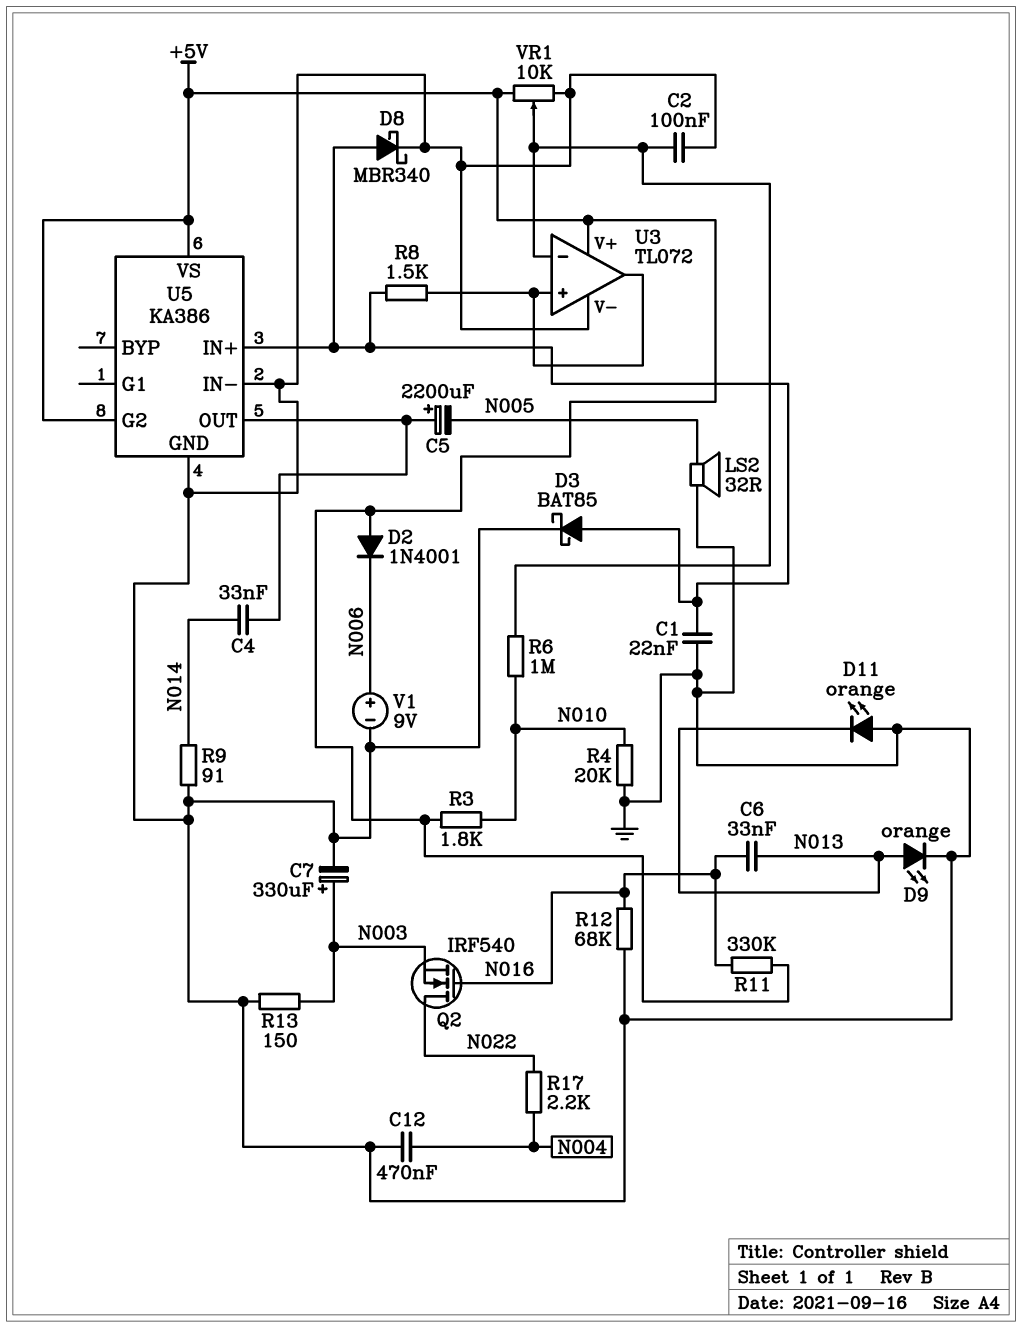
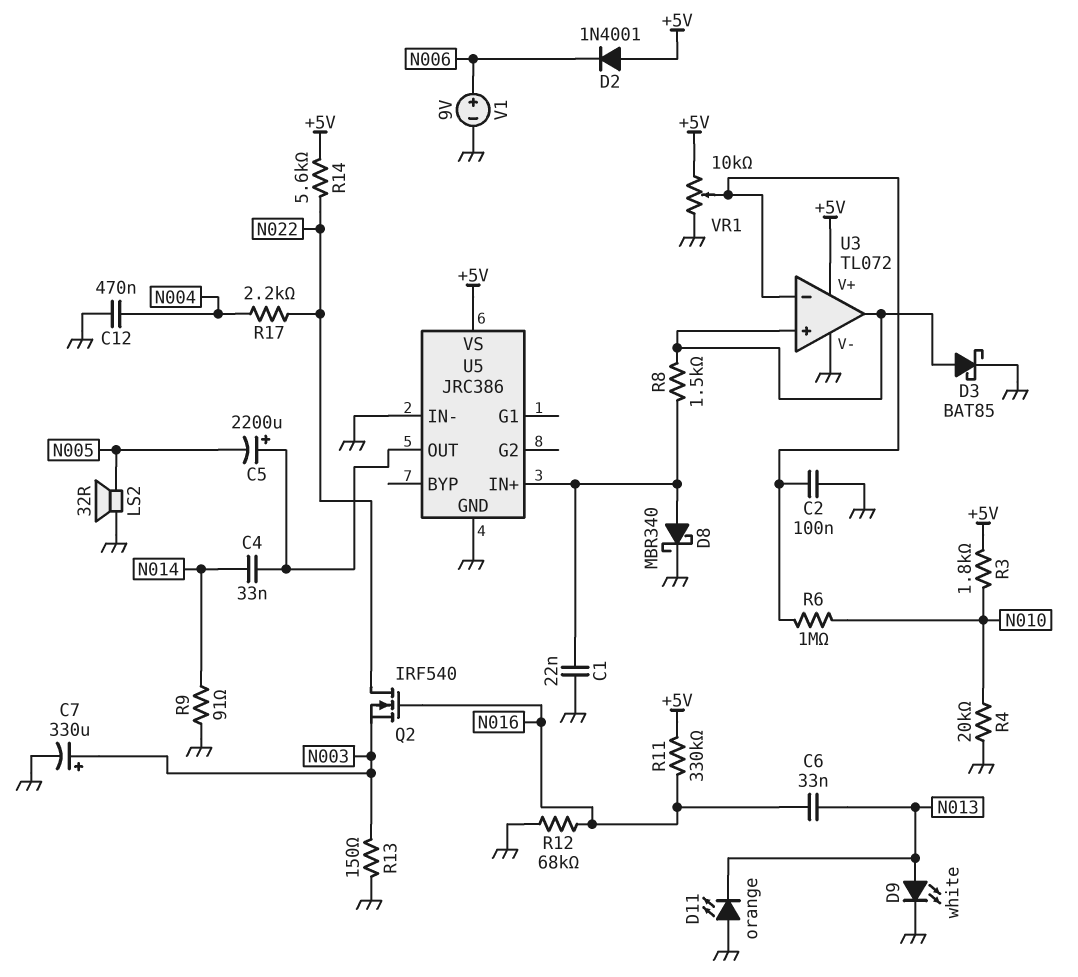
D3: schottky BAT85 (A U5/IN+, K GND) -> schottky BAT85 (A U3/in+, K GND)
D9: LED orange (A N013, K GND) -> LED white (A N013, K GND)
R14: none -> 5.6k (+5V, N022)
U5: KA386 -> JRC386
U5 pin G2: +5V -> none

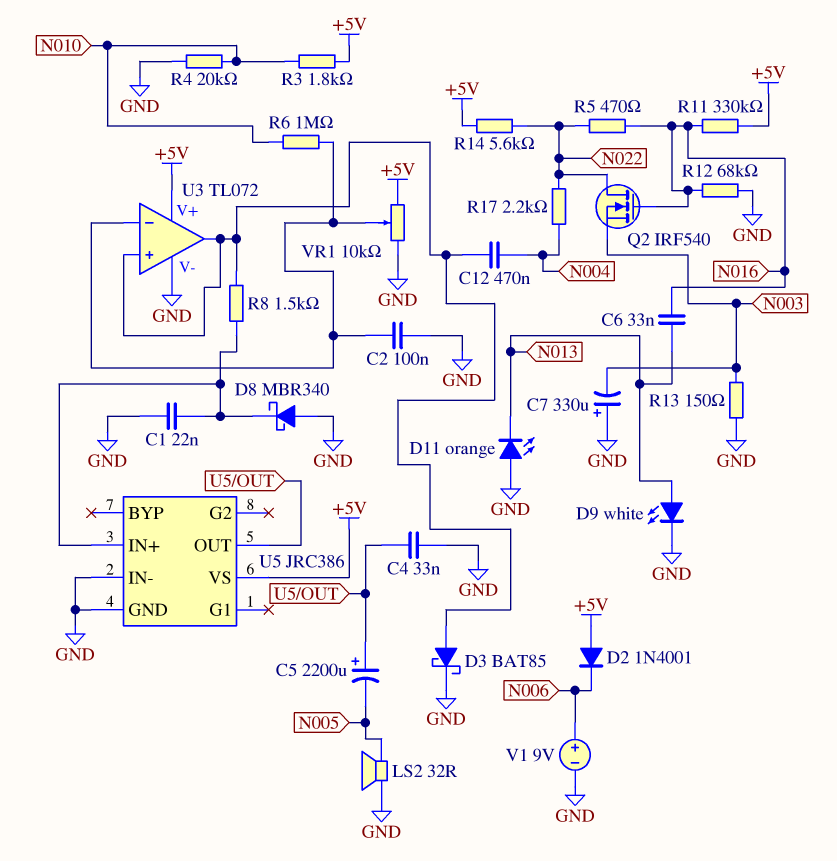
C4: 33nF (N014, U5/OUT) -> 33nF (GND, U5/OUT)
C7: 330uF (plus N003, minus GND) -> 330uF (plus GND, minus N003)
C12: 470nF (GND, N004) -> 470nF (N004, U3/in+)
D8: schottky MBR340 (A U5/IN+, K GND) -> schottky MBR340 (A GND, K U5/IN+)
R5: none -> 470 (N016, N022)
R9: 91 (GND, N014) -> none

